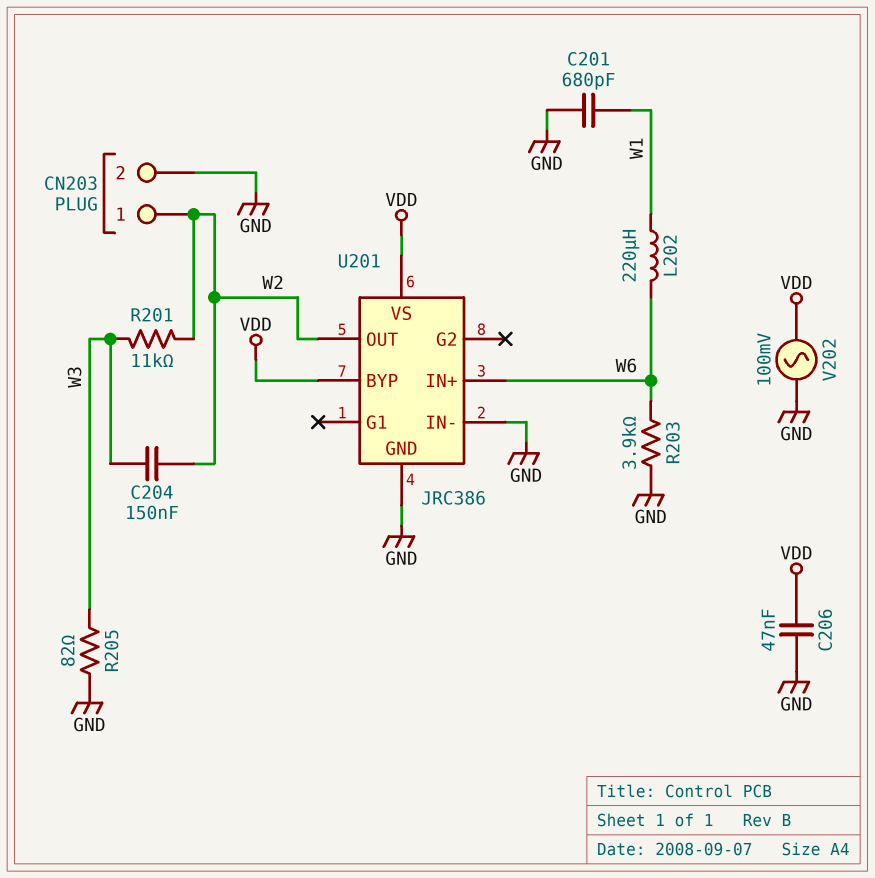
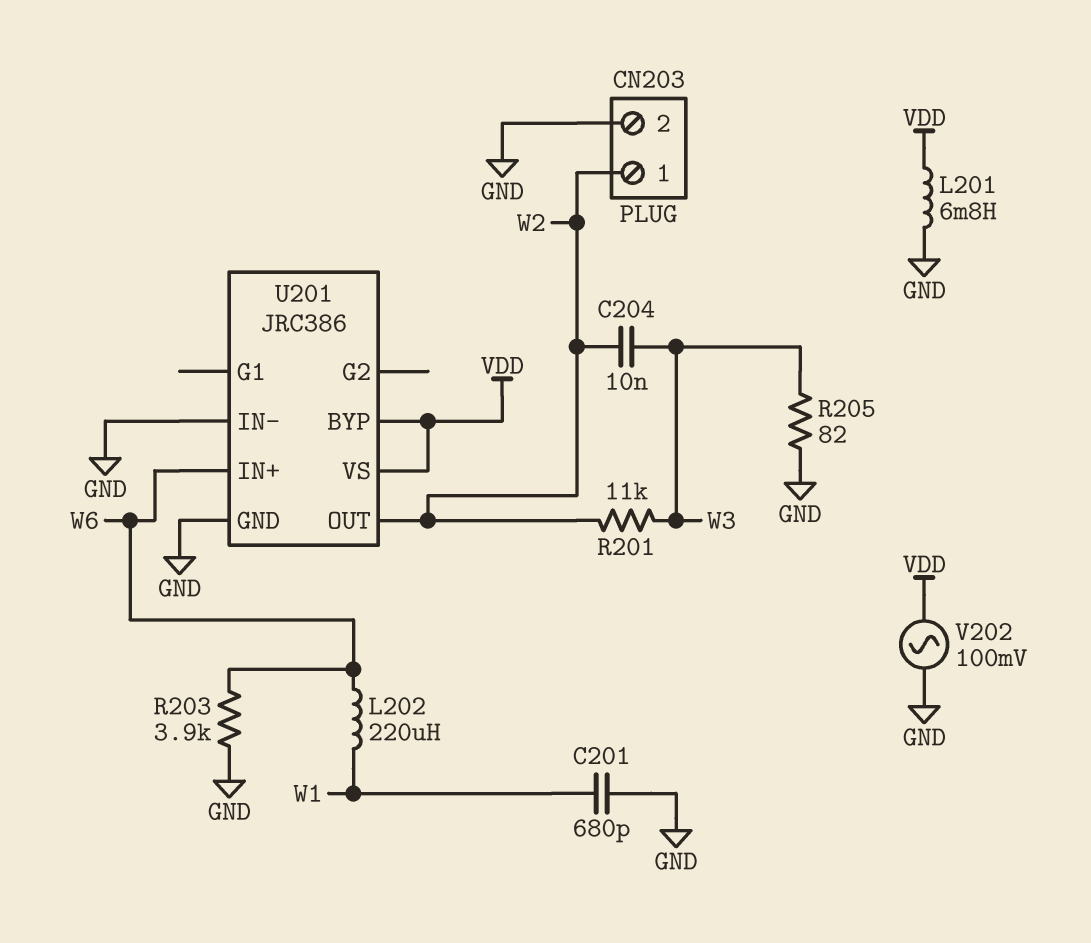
C204: 150nF (W2, W3) -> 10nF (W2, W3)
C206: 47nF (GND, VDD) -> none
L201: none -> 6.8mH (GND, VDD)

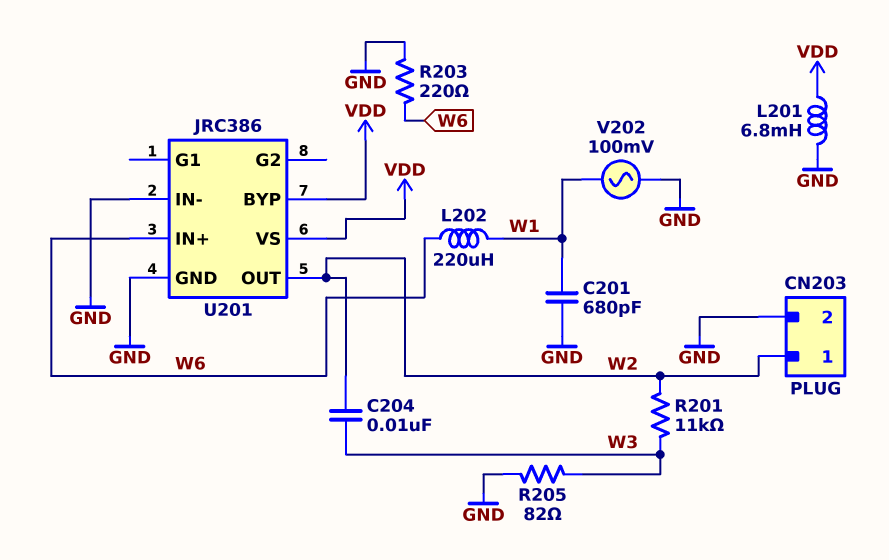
R203: 3.9k (GND, W6) -> 220 (GND, W6)
V202: AC 100mV (GND, VDD) -> AC 100mV (GND, W1)

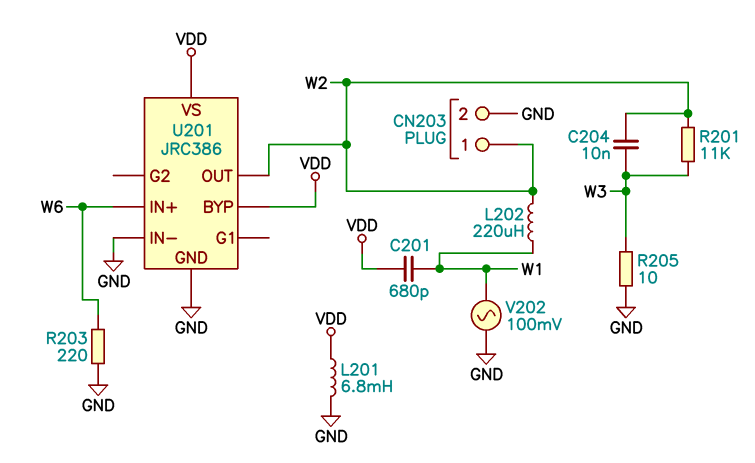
C201: 680pF (GND, W1) -> 680pF (VDD, W1)
L202: 220uH (W1, W6) -> 220uH (W1, W2)
R205: 82 (GND, W3) -> 10 (GND, W3)

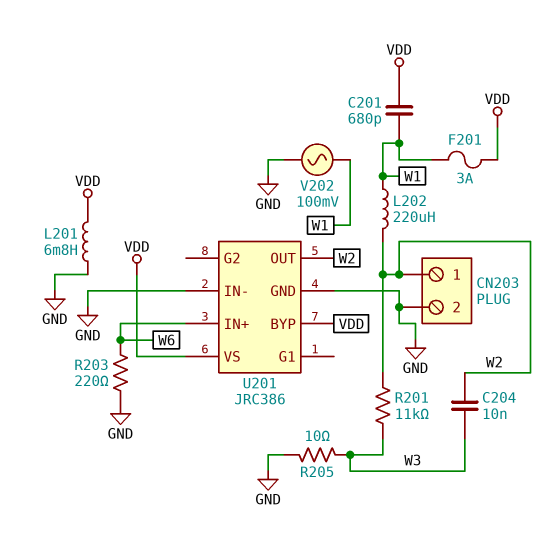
F201: none -> 3A (VDD, W1)

